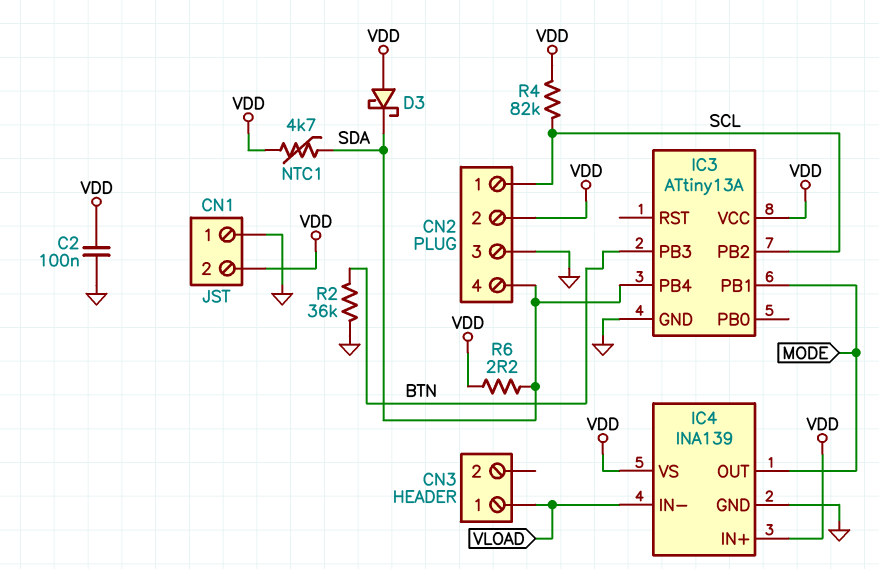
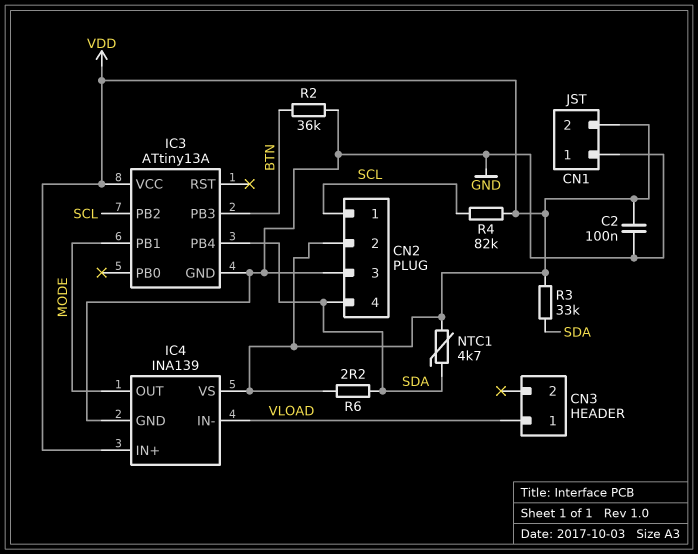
D3: schottky (A VDD, K SDA) -> none
R3: none -> 33k (SDA, VDD)

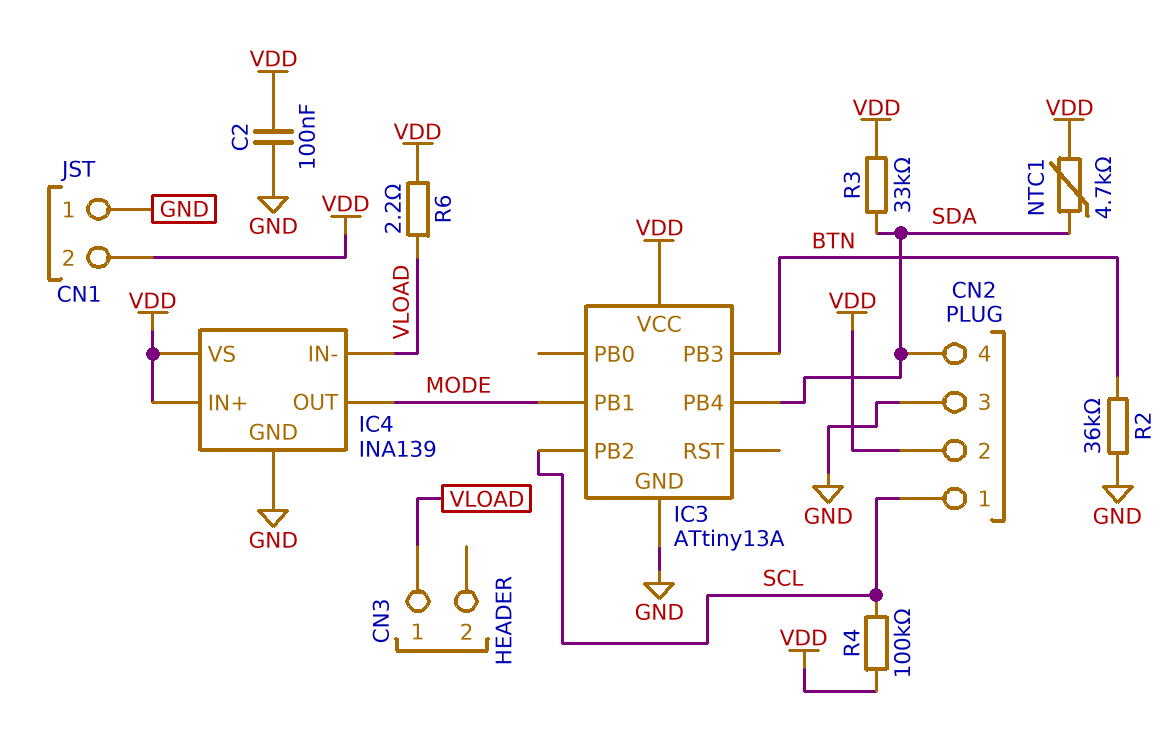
R4: 82k (SCL, VDD) -> 100k (SCL, VDD)
R6: 2.2 (SDA, VDD) -> 2.2 (VDD, VLOAD)

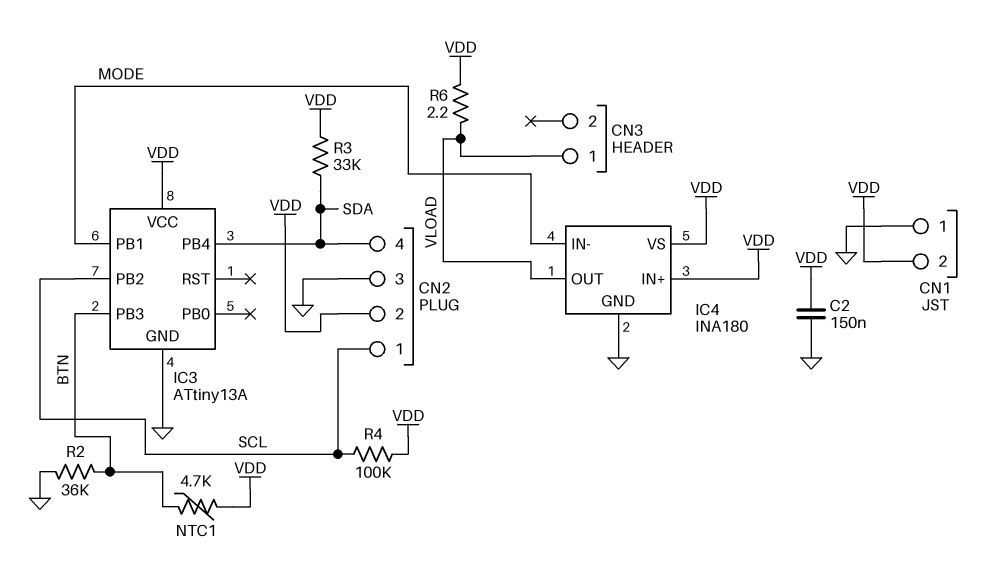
C2: 100nF (GND, VDD) -> 150nF (GND, VDD)
IC4: INA139 -> INA180
IC4 pin IN-: VLOAD -> MODE
IC4 pin OUT: MODE -> VLOAD
NTC1: 4.7k (SDA, VDD) -> 4.7k (BTN, VDD)

